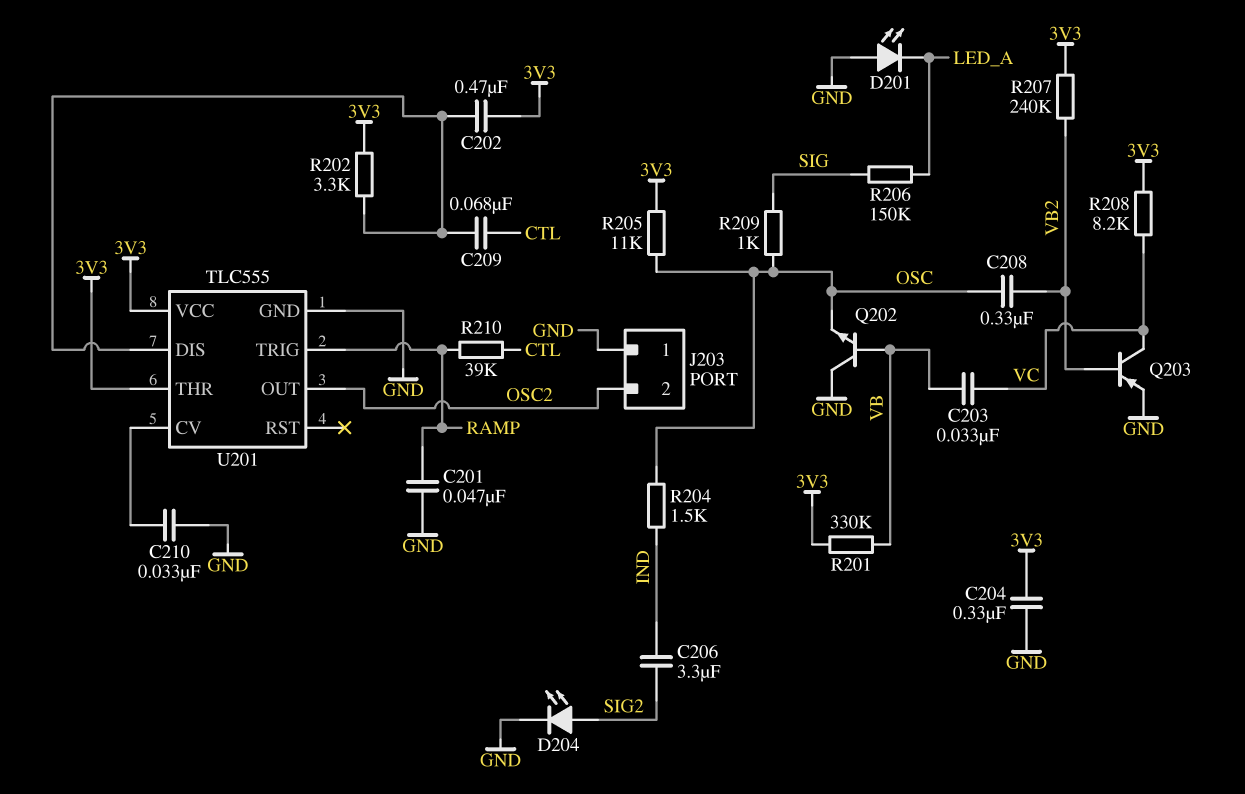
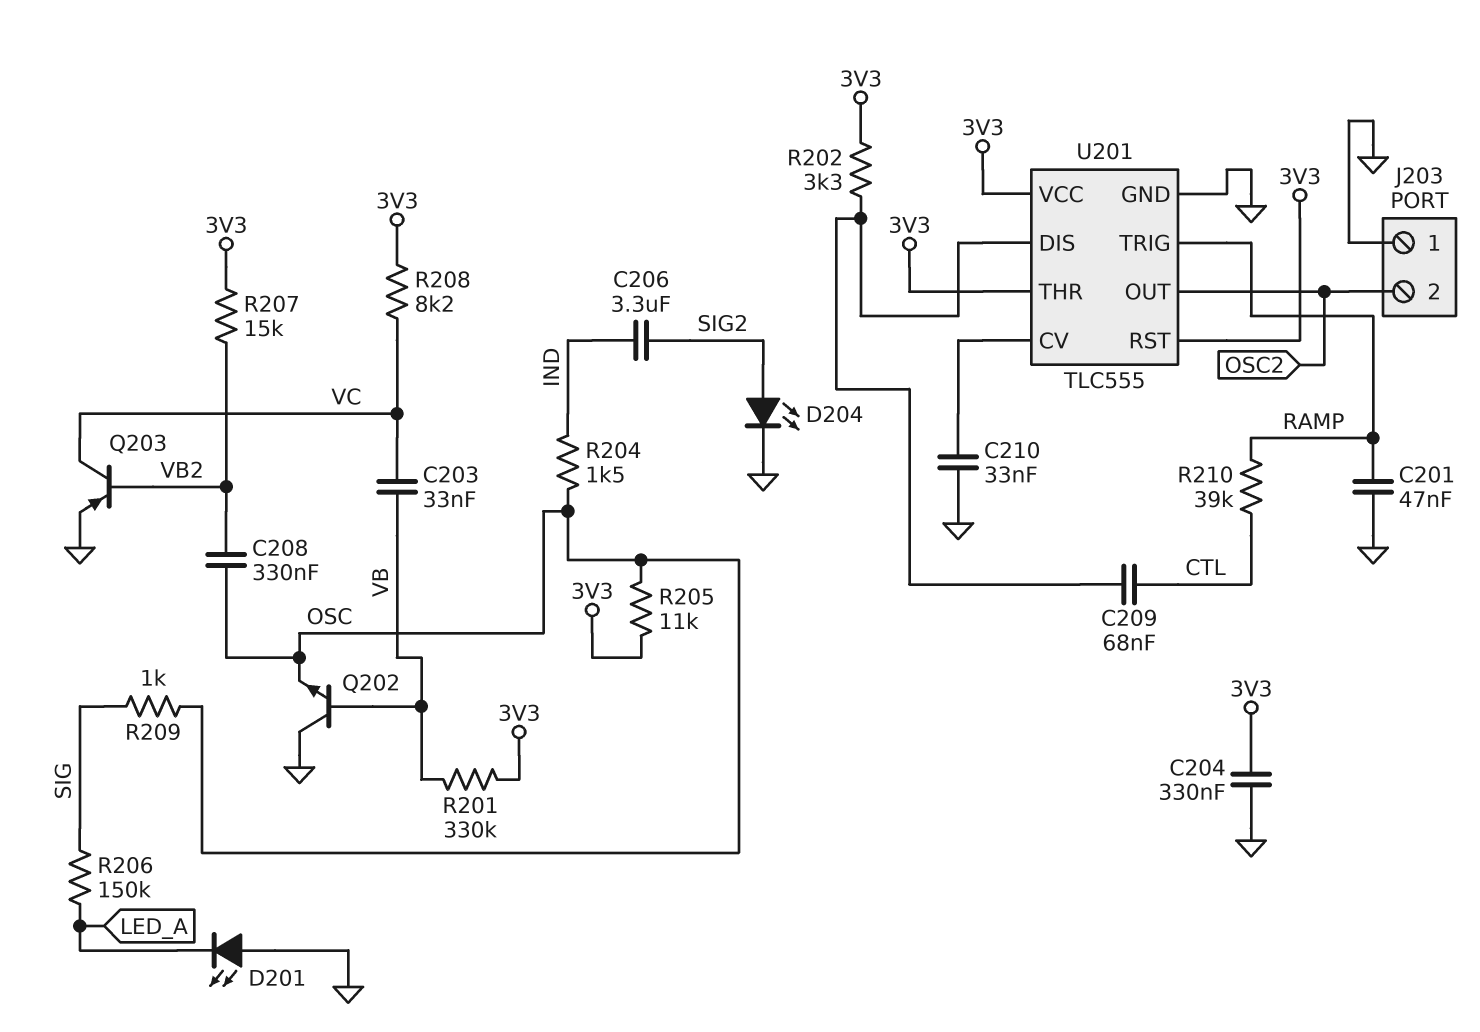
C202: 470nF (3V3, U201/DIS) -> none
R207: 240k (3V3, VB2) -> 15k (3V3, VB2)
U201 pin RST: none -> 3V3

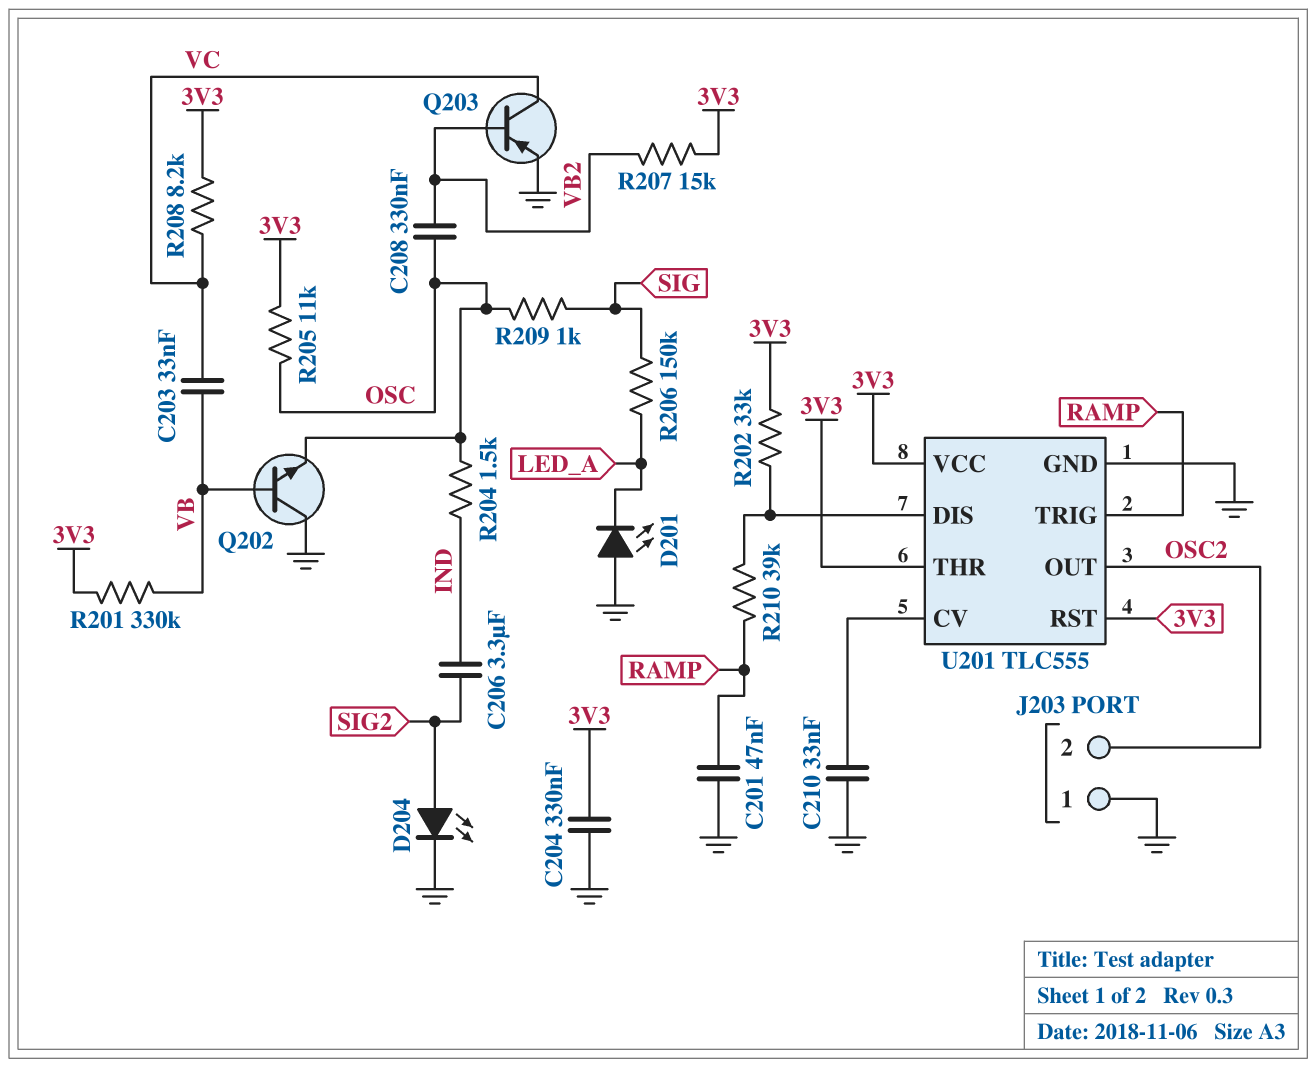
C209: 68nF (CTL, U201/DIS) -> none
R202: 3.3k (3V3, U201/DIS) -> 33k (3V3, U201/DIS)
R210: 39k (CTL, RAMP) -> 39k (RAMP, U201/DIS)

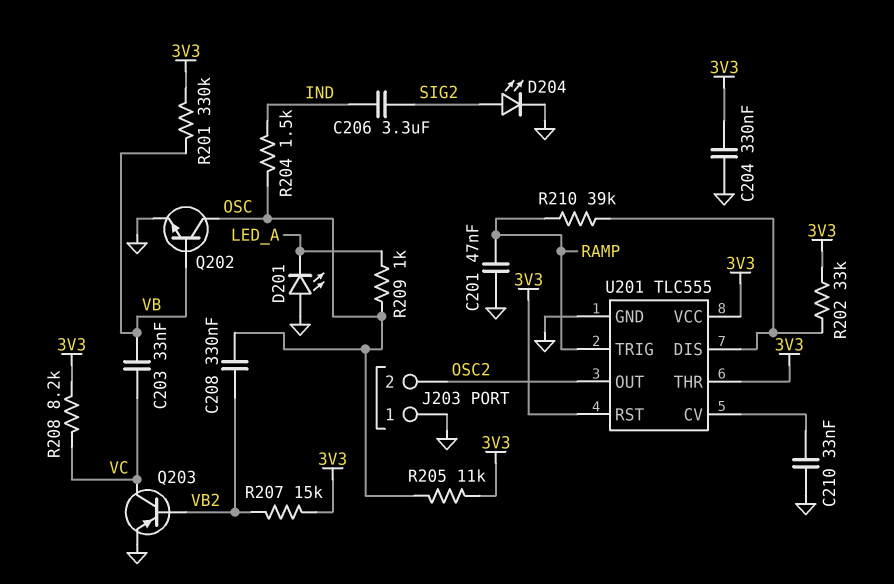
Q202: NPN (B VB, C GND, E OSC) -> NPN (B VB, C OSC, E GND)
R206: 150k (LED_A, SIG) -> none
R209: 1k (OSC, SIG) -> 1k (LED_A, OSC)

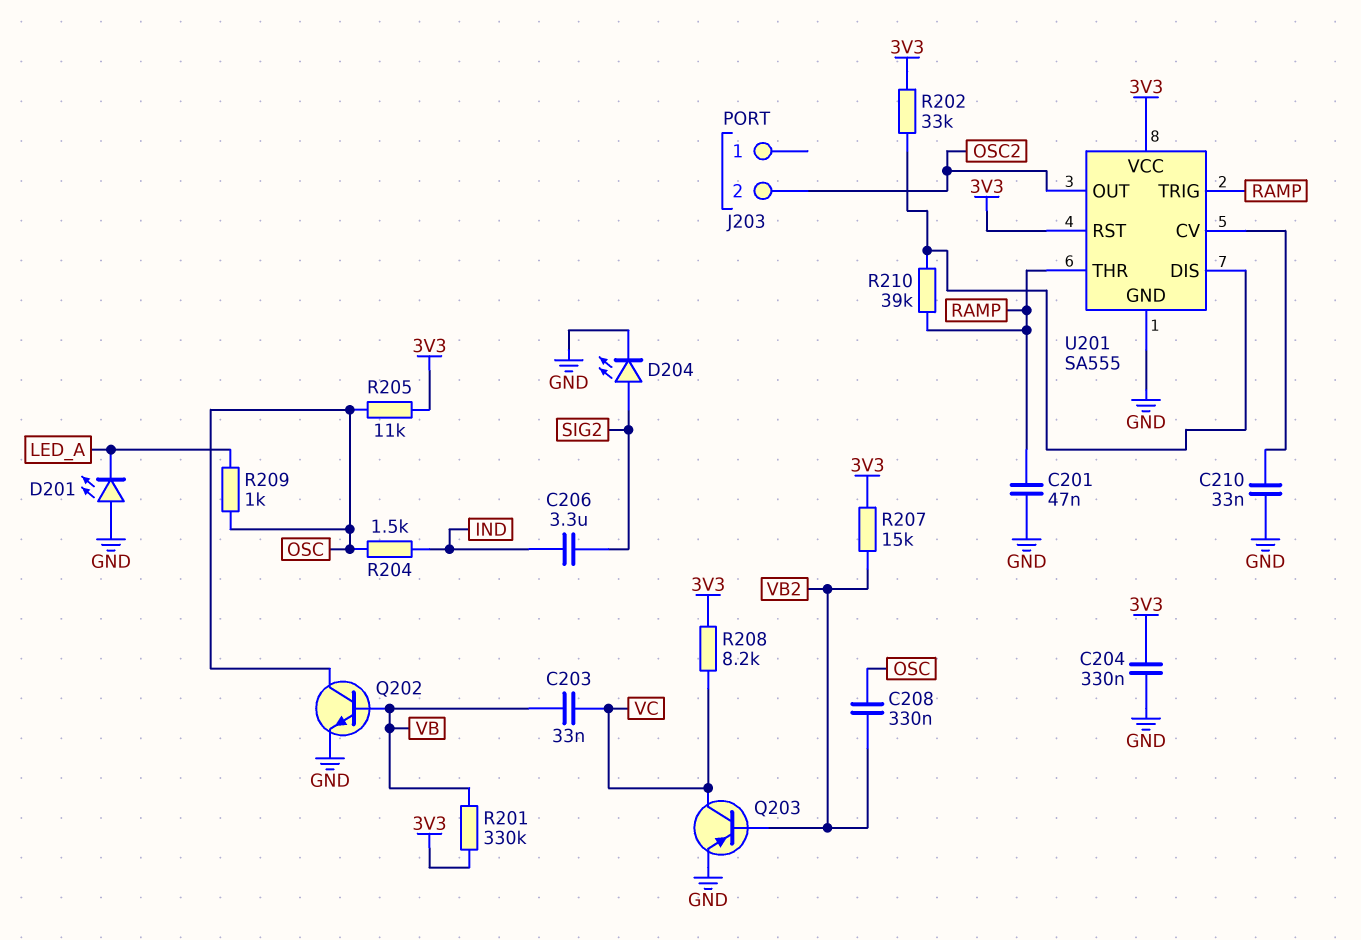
J203 pin 1: GND -> none
U201: TLC555 -> SA555
U201 pin THR: 3V3 -> RAMP

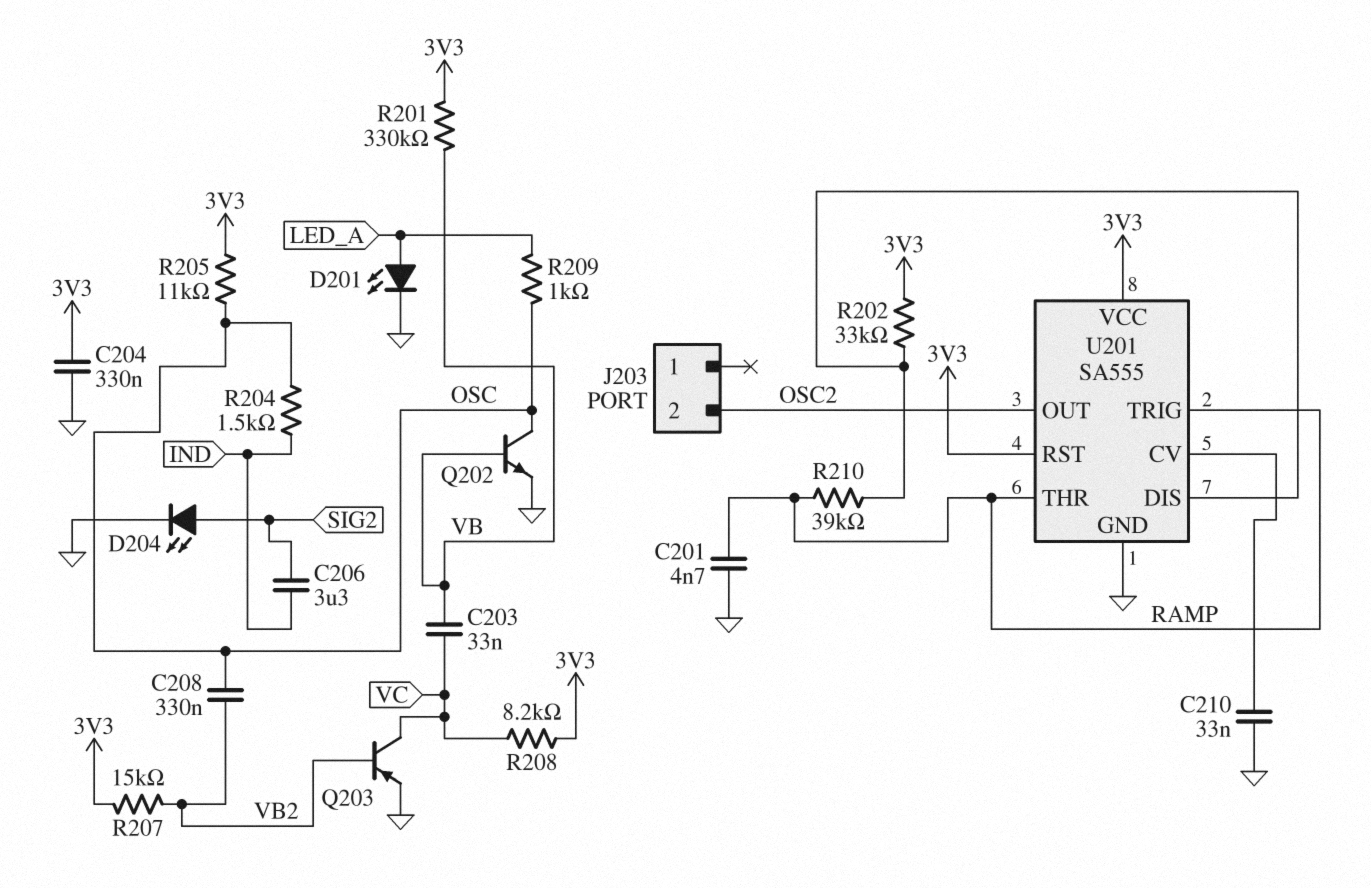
C201: 47nF (GND, RAMP) -> 4.7nF (GND, RAMP)
D201: LED (A GND, K LED_A) -> LED (A LED_A, K GND)

